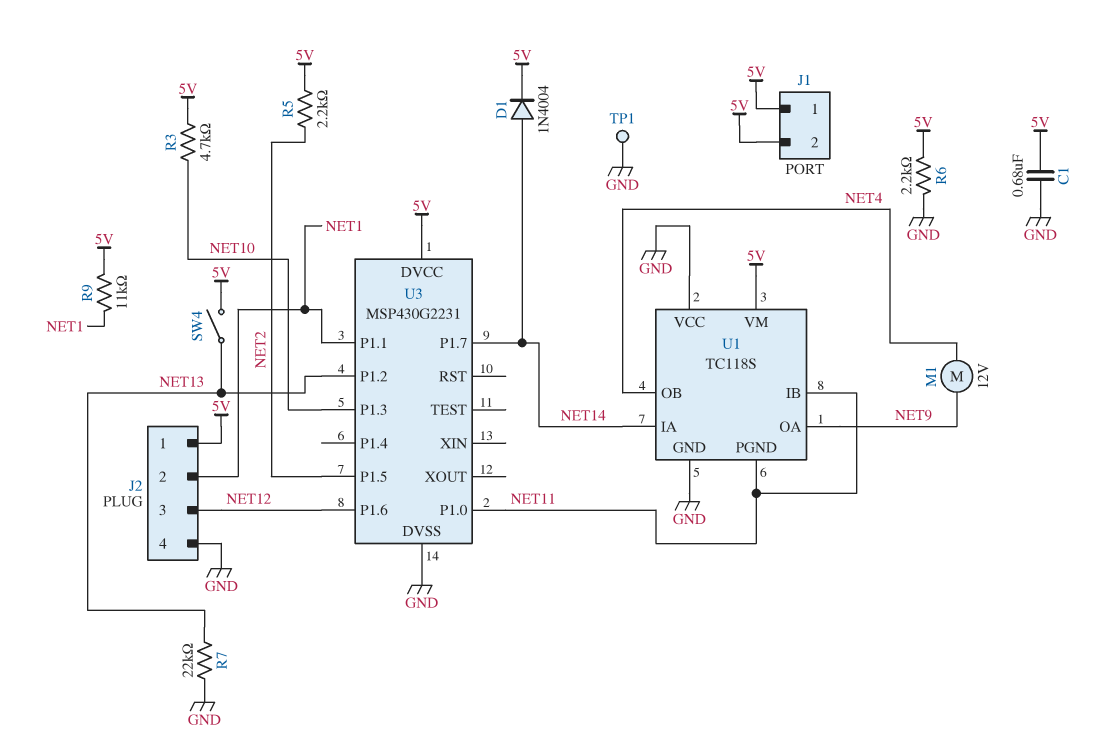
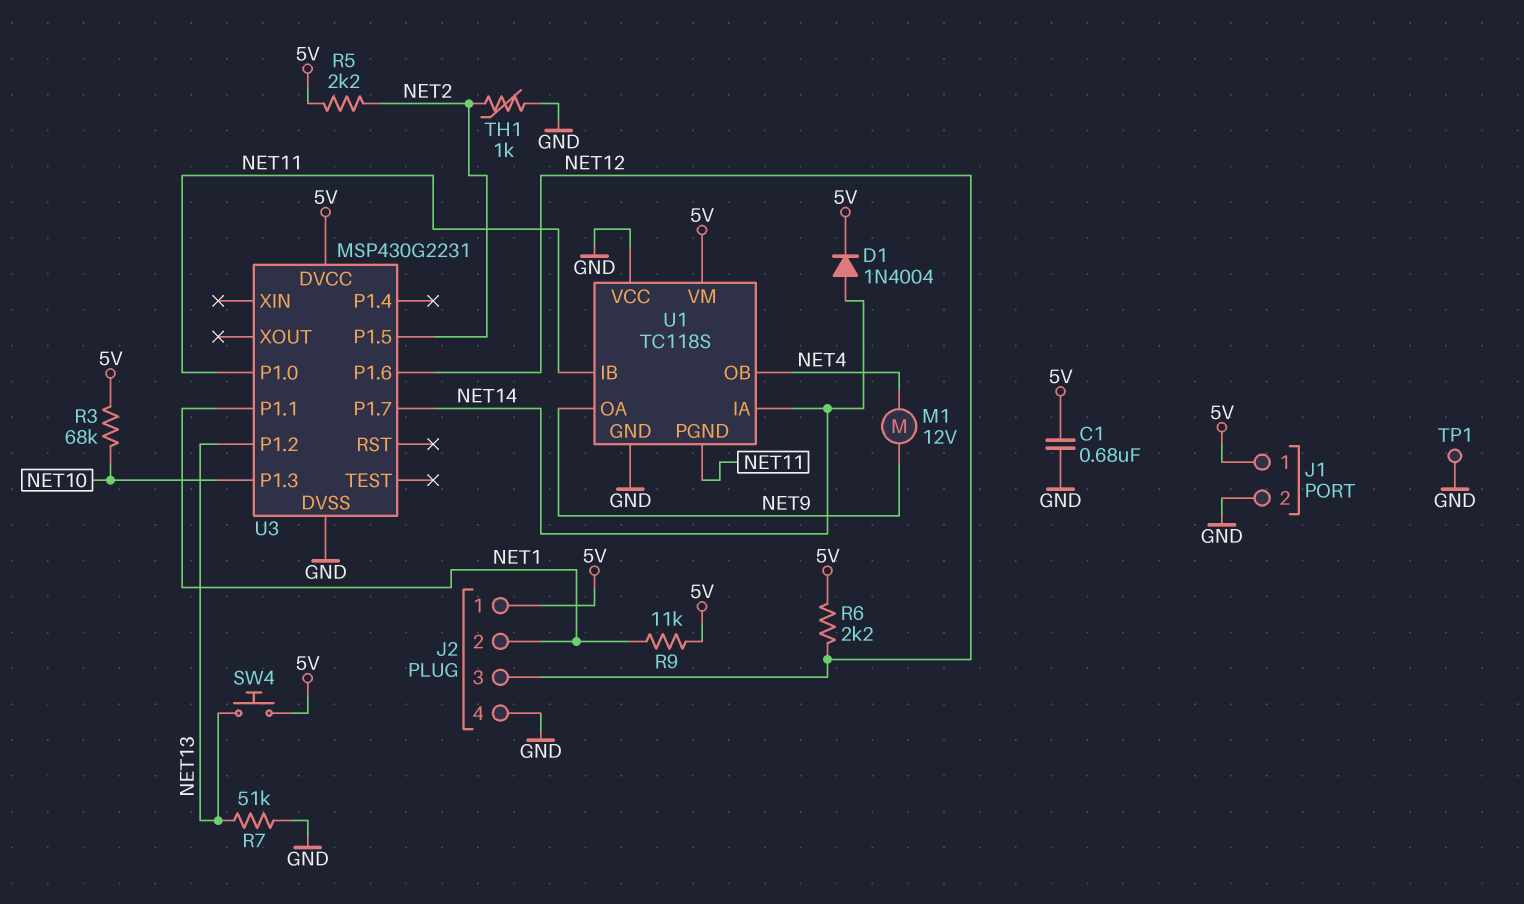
J1 pin 2: 5V -> GND
R3: 4.7k (5V, NET10) -> 68k (5V, NET10)
R6: 2.2k (5V, GND) -> 2.2k (5V, NET12)
R7: 22k (GND, NET13) -> 51k (GND, NET13)
SW4: switch (5V, NET13) -> button (5V, NET13)
TH1: none -> 1k (GND, NET2)

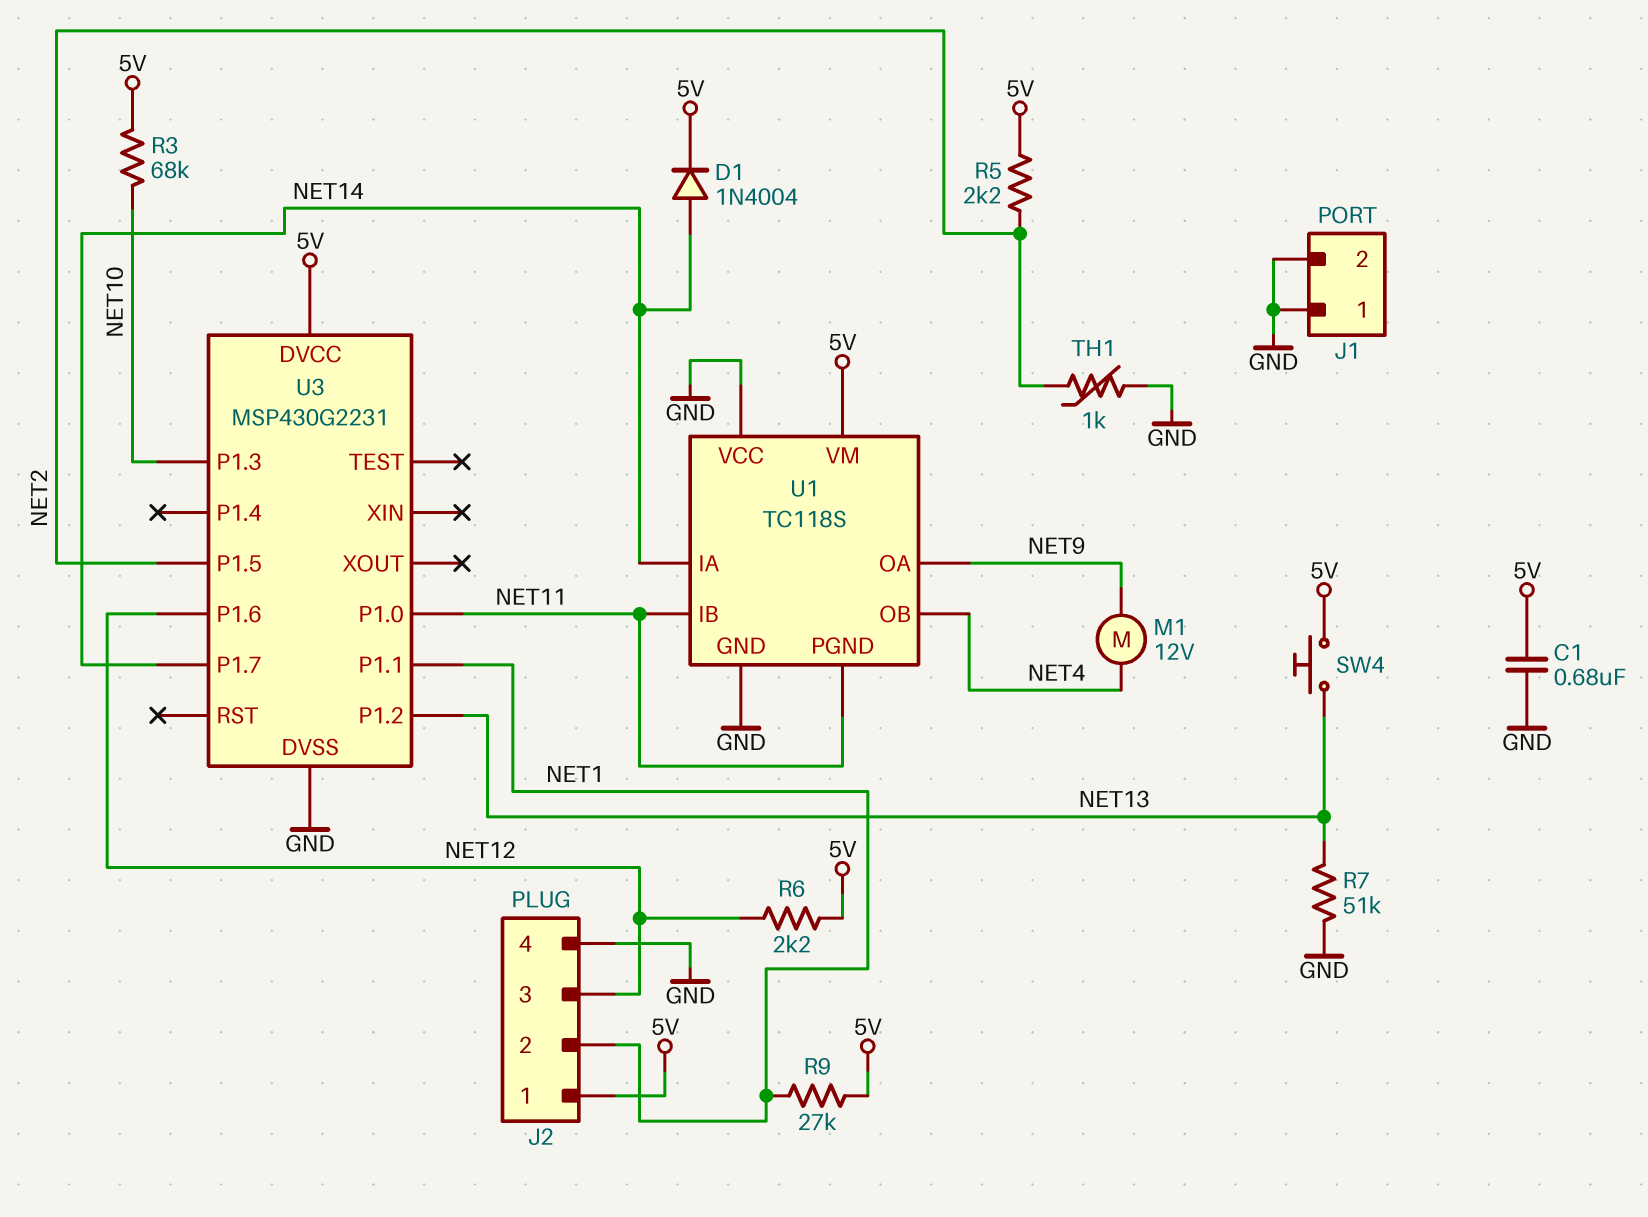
J1 pin 1: 5V -> GND
R9: 11k (5V, NET1) -> 27k (5V, NET1)
TP1: test point (GND) -> none

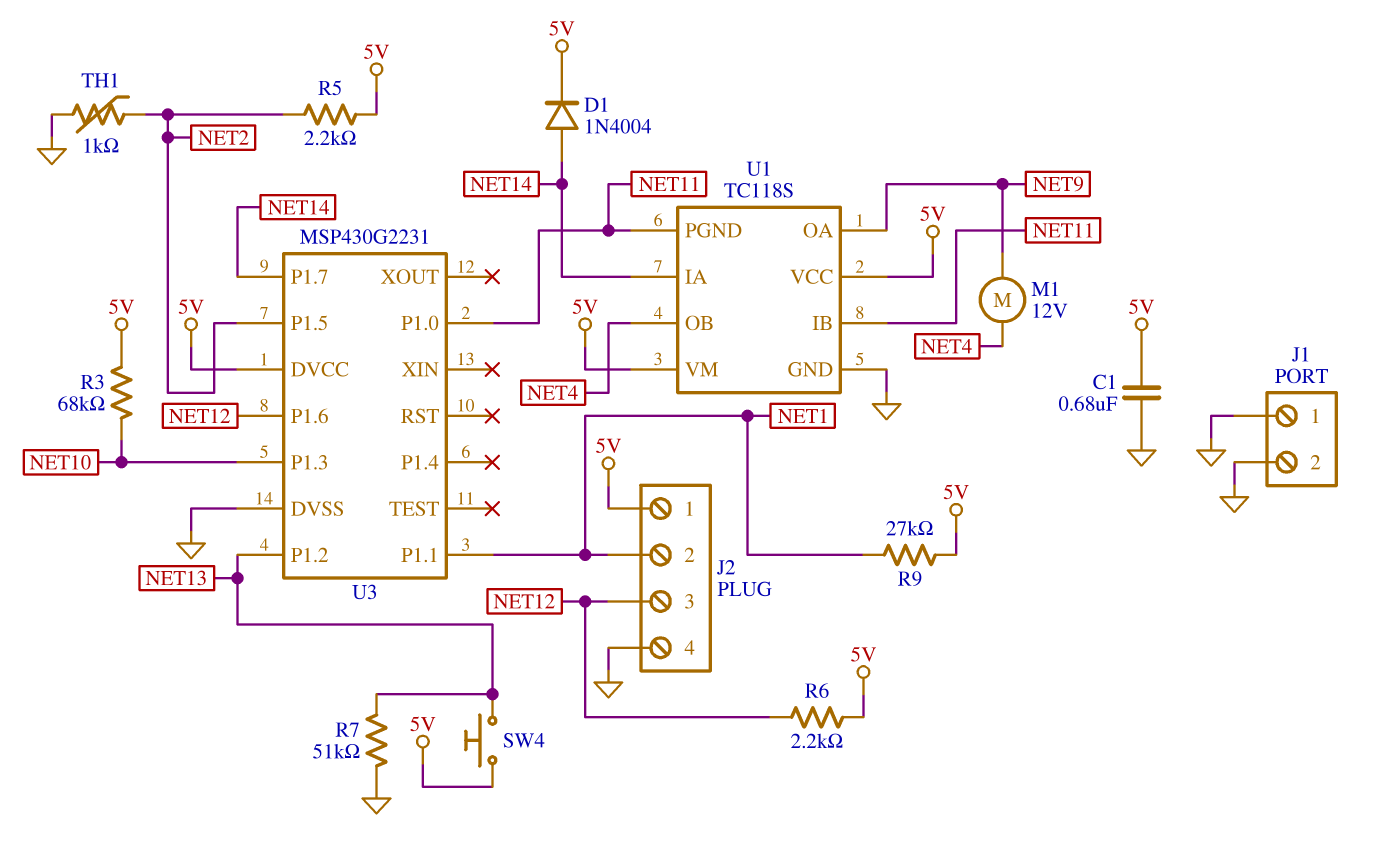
U1 pin VCC: GND -> 5V

